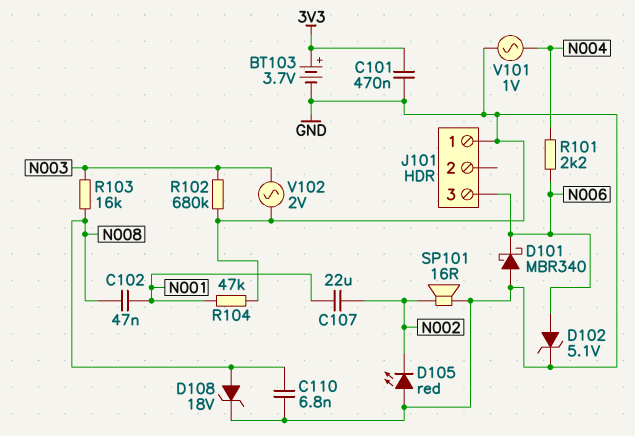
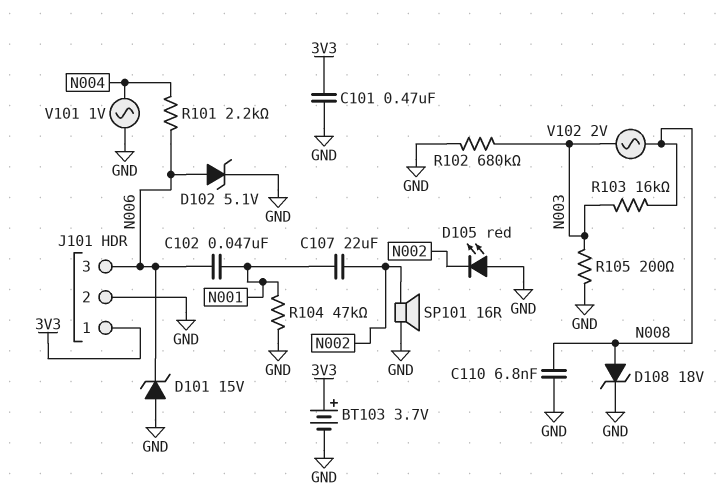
C102: 47nF (N001, N008) -> 47nF (N001, N006)
D101: schottky MBR340 (A GND, K N006) -> zener 15V (A GND, K N006)
J101 pin 1: GND -> 3V3
J101 pin 2: none -> GND
R105: none -> 200 (GND, N003)
V102: AC 2V (GND, N003) -> AC 2V (N003, N008)

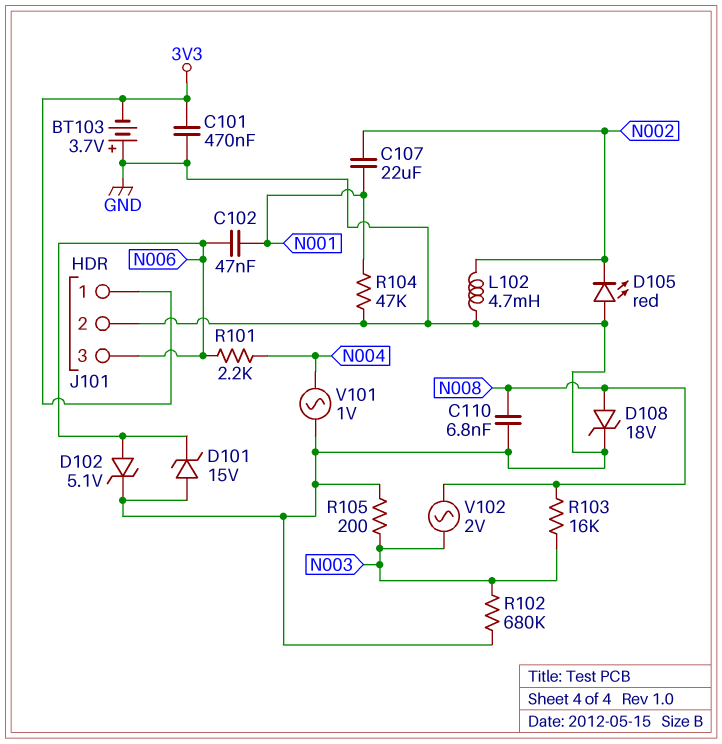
BT103: 3.7V (plus 3V3, minus GND) -> 3.7V (plus GND, minus 3V3)
L102: none -> 4.7mH (GND, N002)
SP101: speaker 16R (GND, N002) -> none

